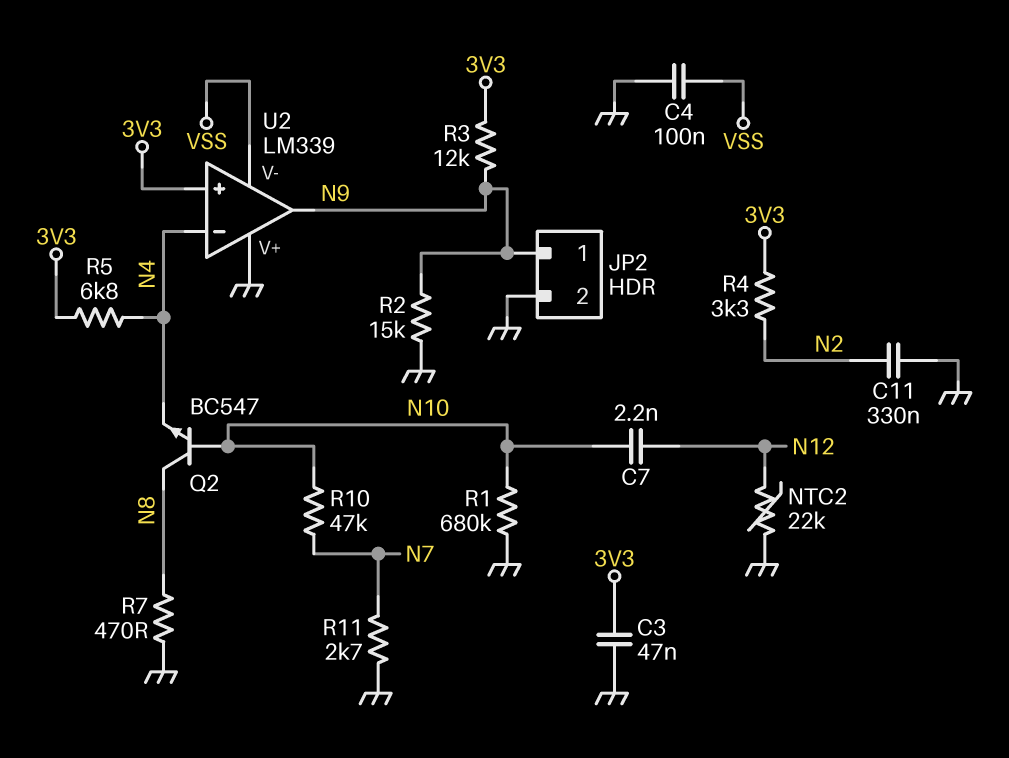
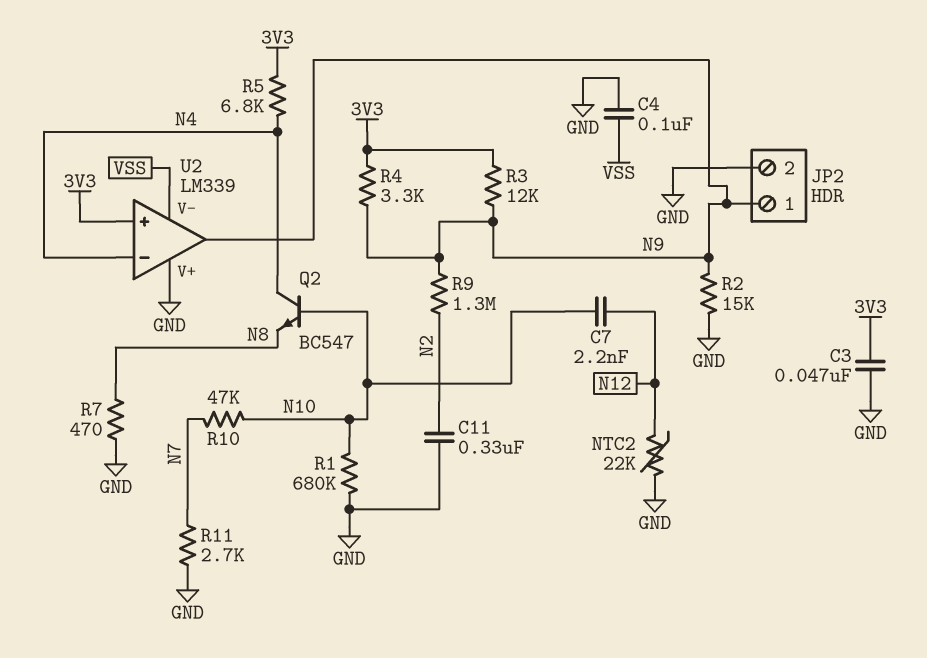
Q2: NPN BC547 (B N10, C N8, E N4) -> NPN BC547 (B N10, C N4, E N8)
R4: 3.3k (3V3, N2) -> 3.3k (3V3, N9)
R9: none -> 1.3M (N2, N9)

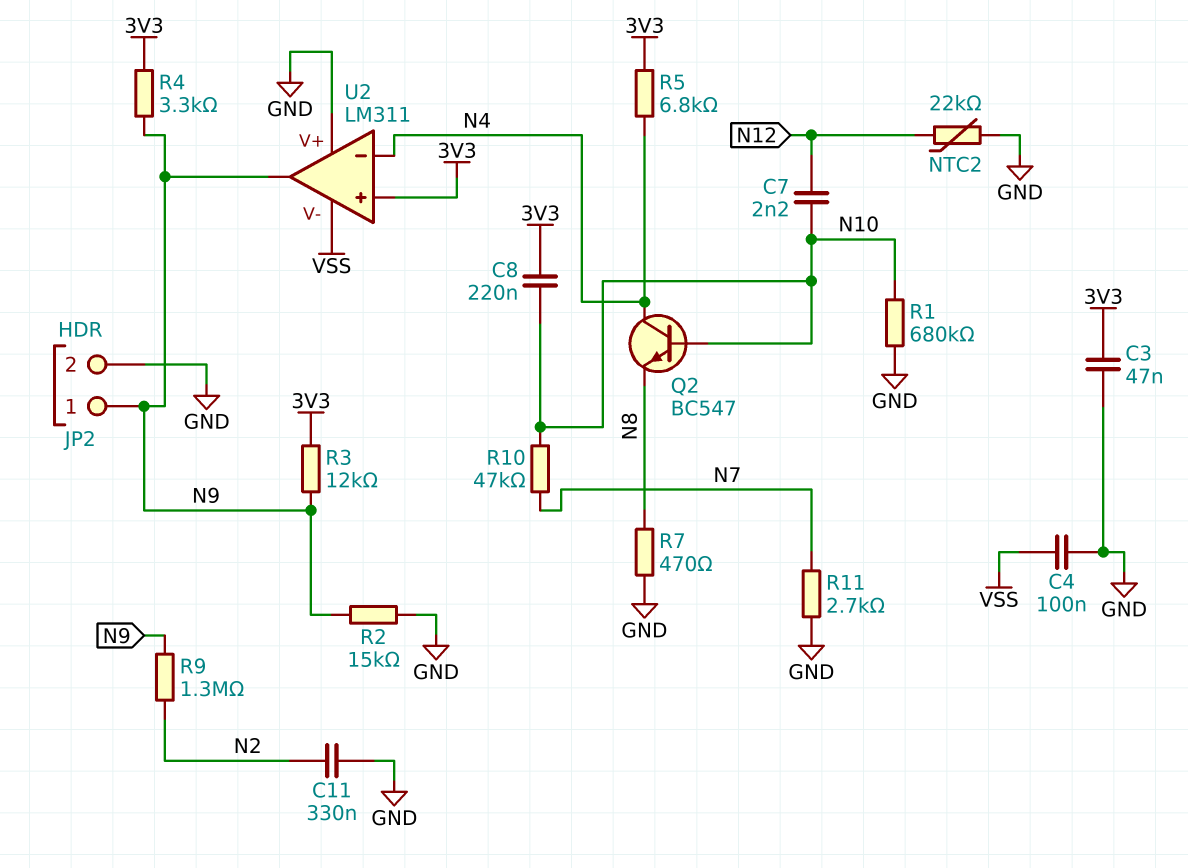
C8: none -> 220nF (3V3, N10)
U2: LM339 -> LM311

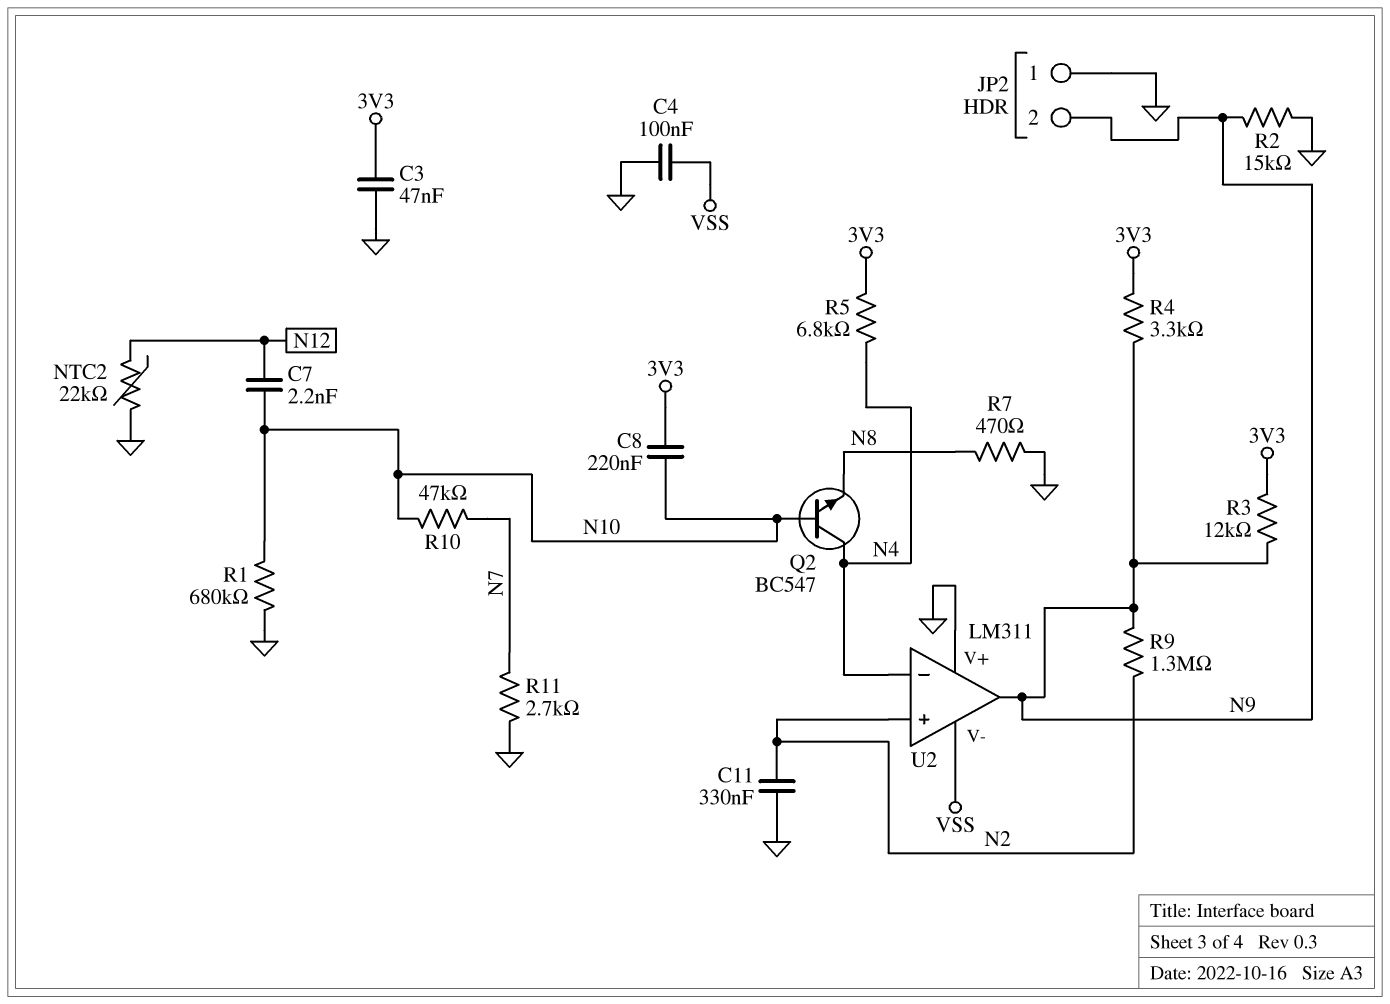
JP2 pin 1: N9 -> GND
JP2 pin 2: GND -> N9
U2 pin in+: 3V3 -> N2

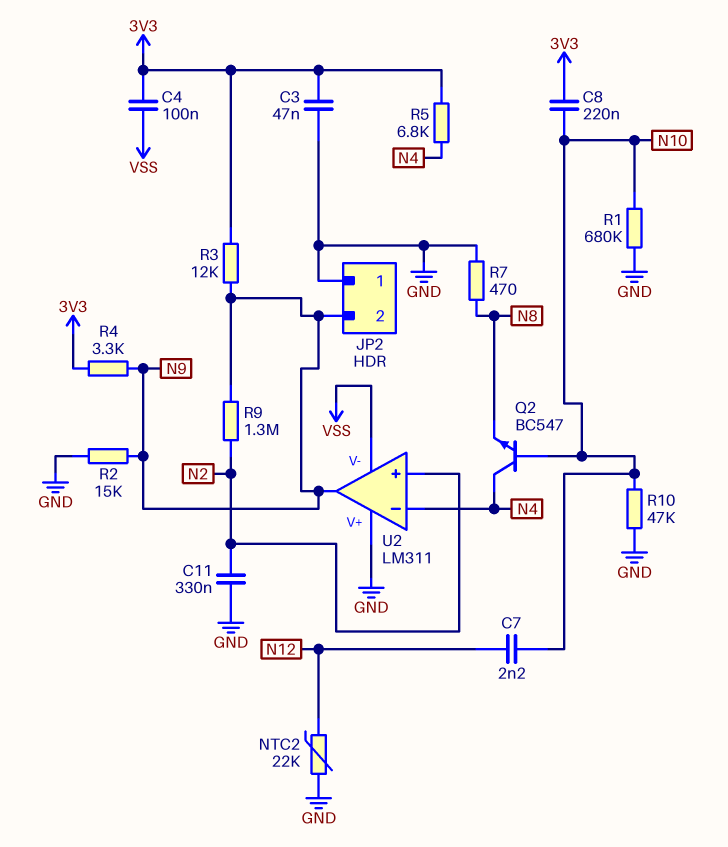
C4: 100nF (GND, VSS) -> 100nF (3V3, VSS)
R10: 47k (N7, N10) -> 47k (GND, N10)
R11: 2.7k (GND, N7) -> none

